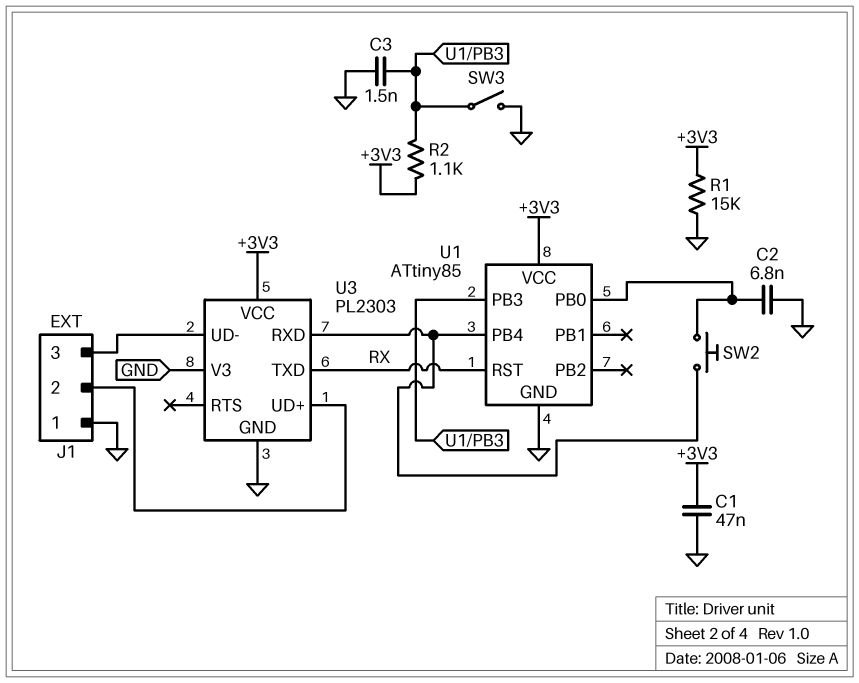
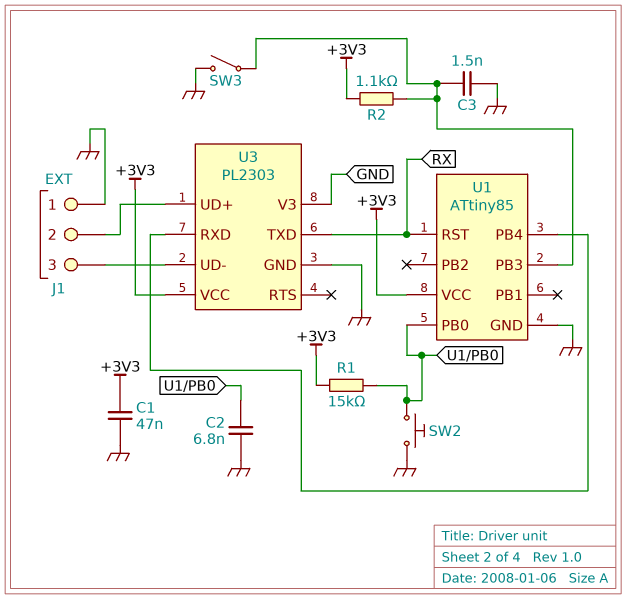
R1: 15k (+3V3, GND) -> 15k (+3V3, U1/PB0)
SW2: button (U1/PB0, U1/PB4) -> button (GND, U1/PB0)

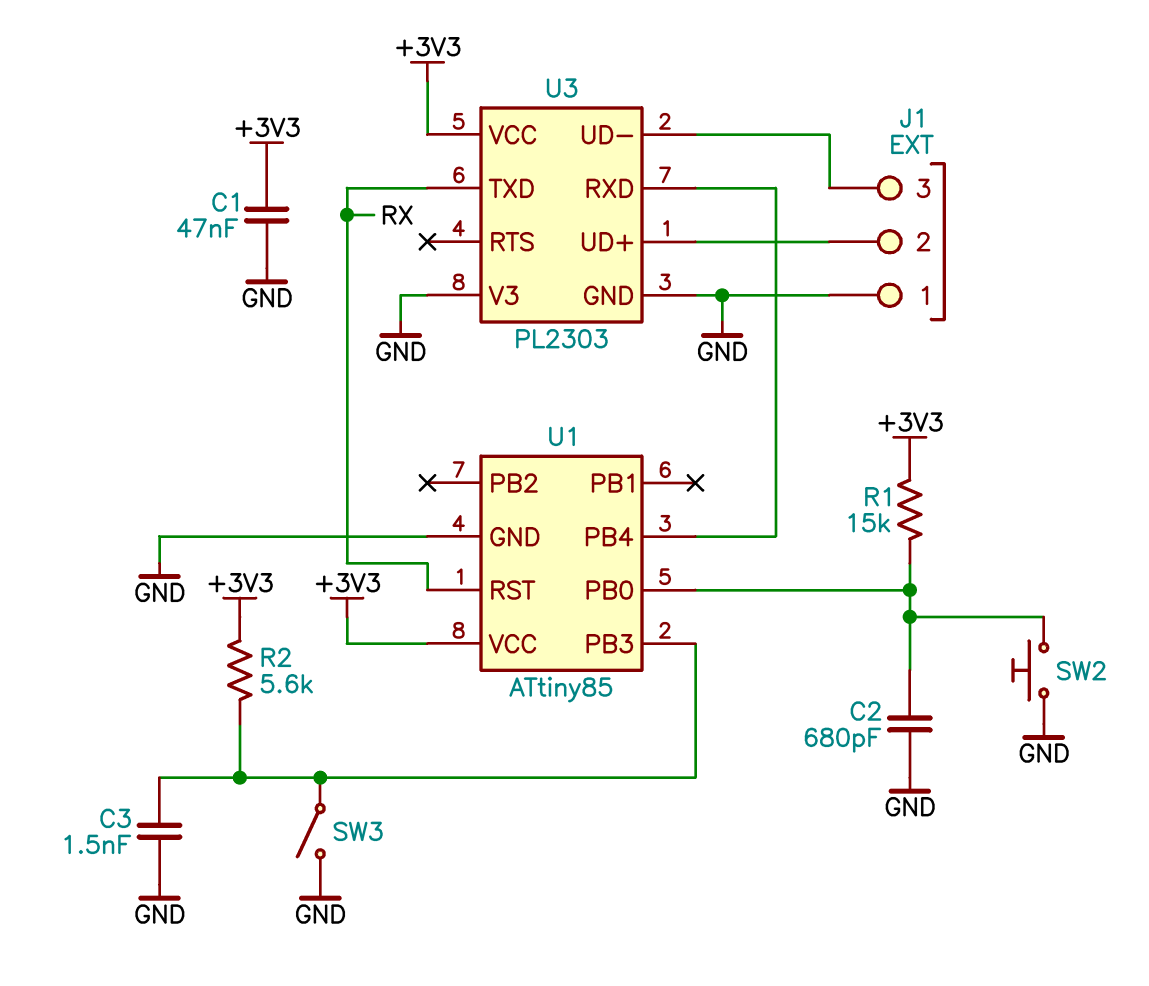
C2: 6.8nF (GND, U1/PB0) -> 680pF (GND, U1/PB0)
R2: 1.1k (+3V3, U1/PB3) -> 5.6k (+3V3, U1/PB3)

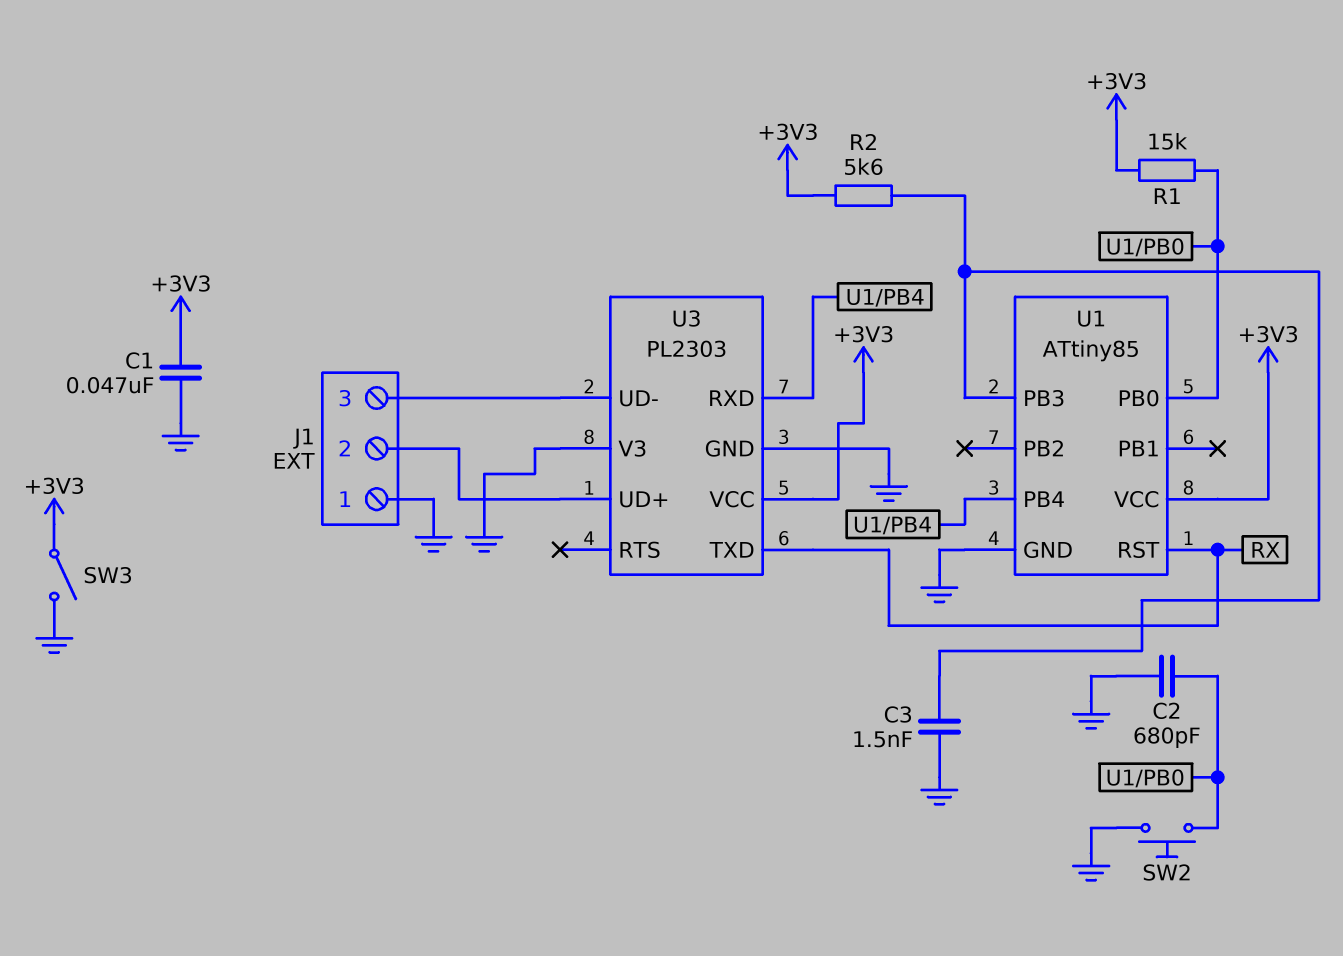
SW3: switch (GND, U1/PB3) -> switch (+3V3, GND)

